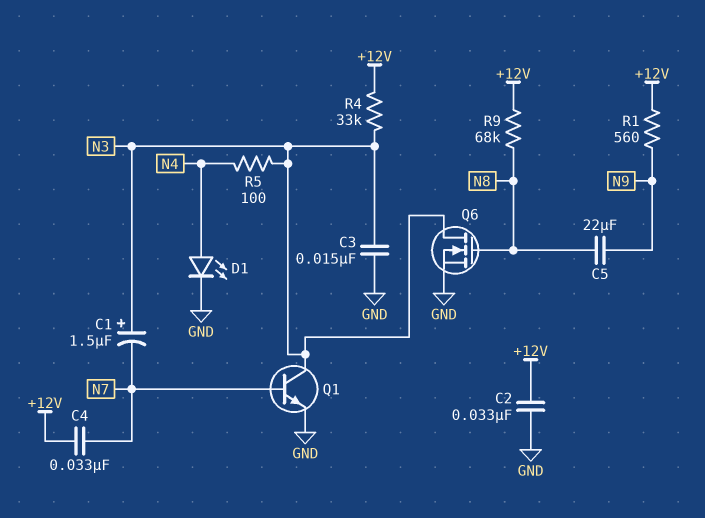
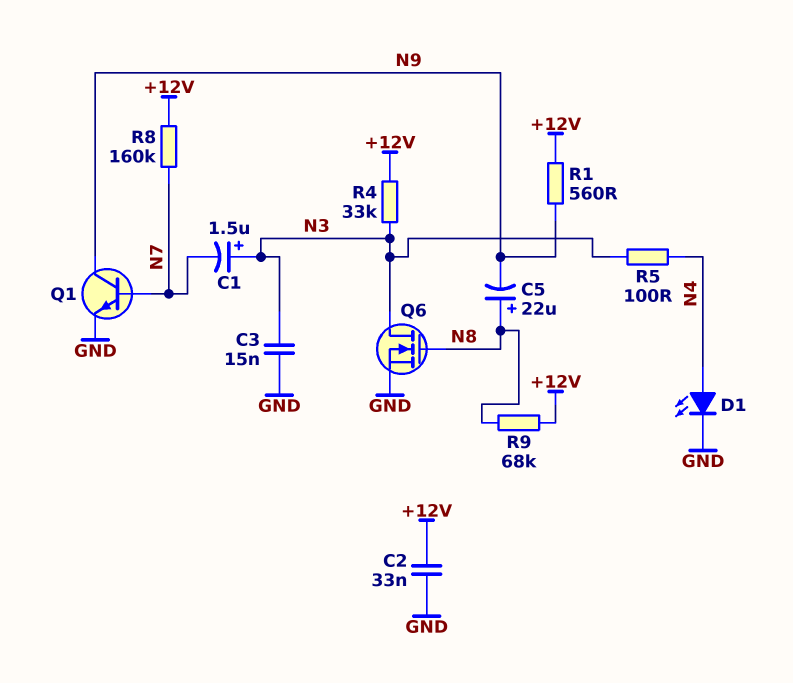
C4: 33nF (+12V, N7) -> none
C5: 22uF (N8, N9) -> 22uF (plus N8, minus N9)
Q1: NPN (B N7, C N3, E GND) -> NPN (B N7, C N9, E GND)
R8: none -> 160k (+12V, N7)

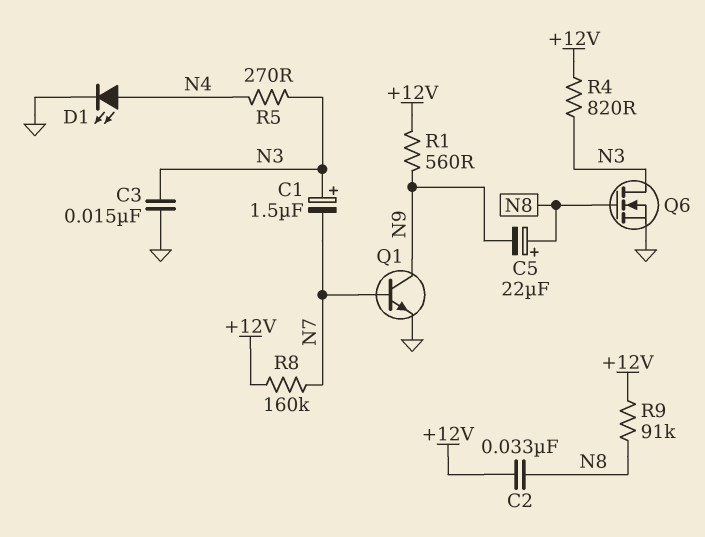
C2: 33nF (+12V, GND) -> 33nF (+12V, N8)
R4: 33k (+12V, N3) -> 820 (+12V, N3)
R5: 100 (N3, N4) -> 270 (N3, N4)
R9: 68k (+12V, N8) -> 91k (+12V, N8)

